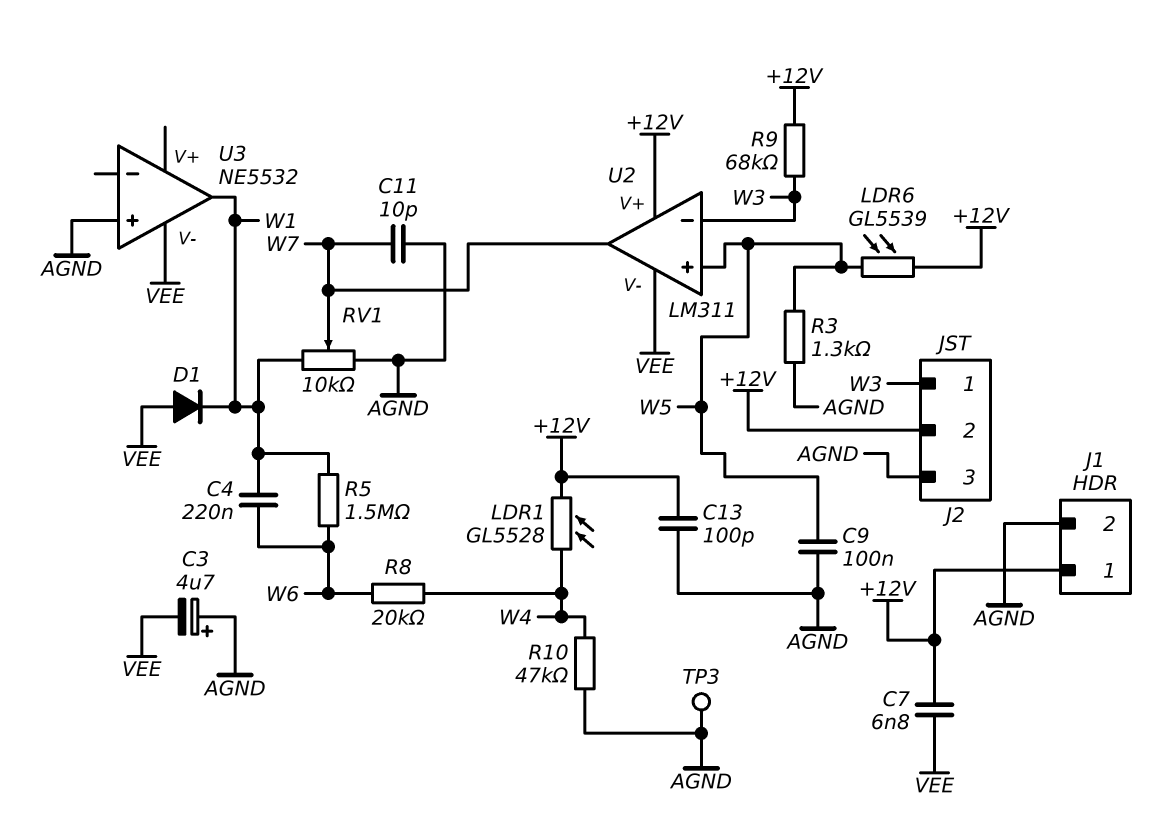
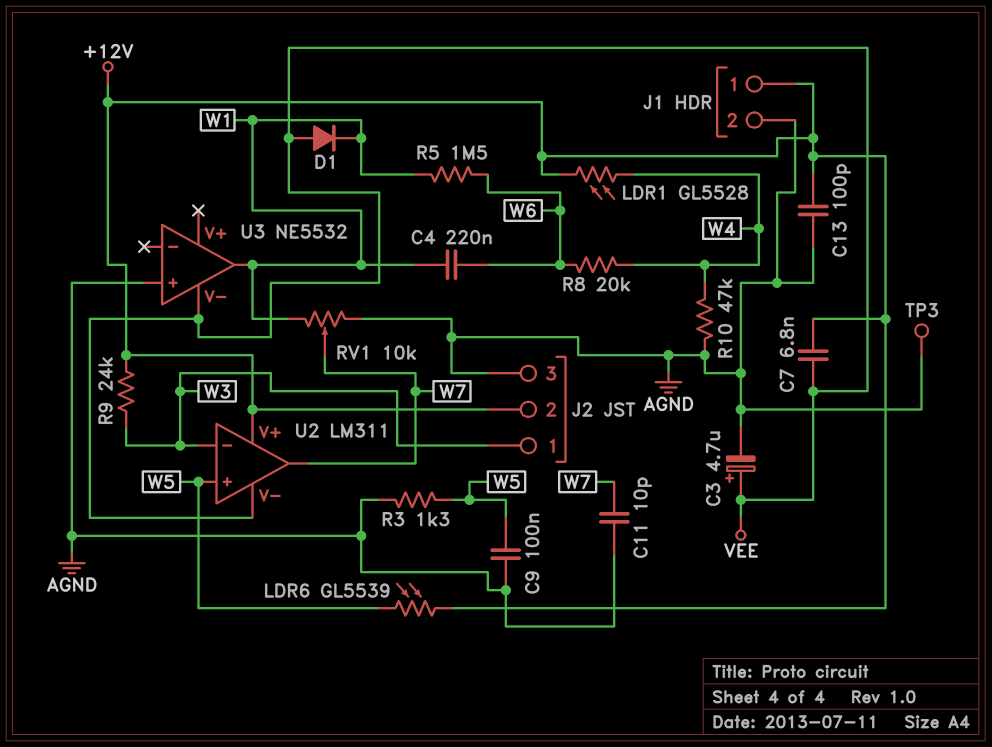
C3: 4.7uF (plus AGND, minus VEE) -> 4.7uF (plus VEE, minus AGND)
R9: 68k (+12V, W3) -> 24k (+12V, W3)

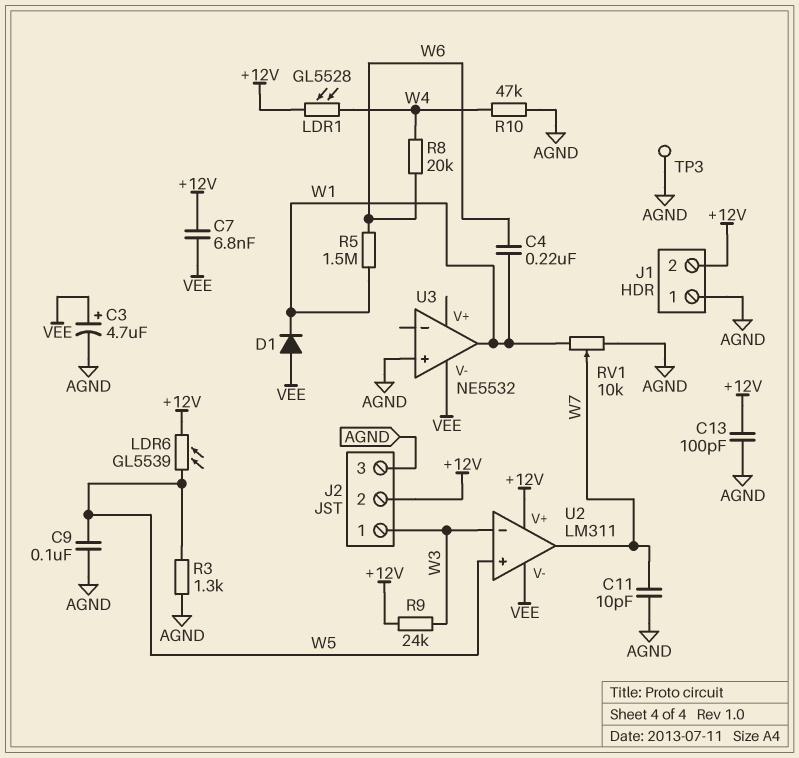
J1 pin 1: +12V -> AGND
J1 pin 2: AGND -> +12V

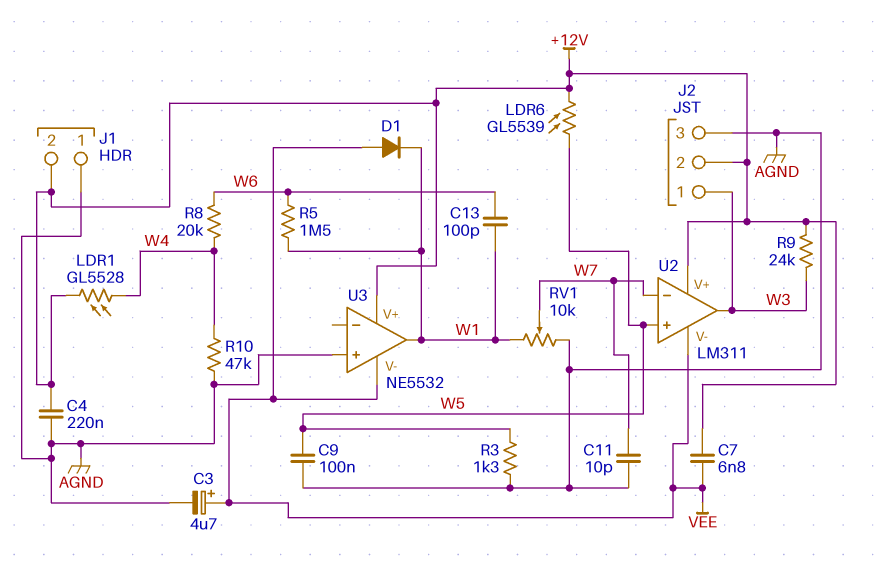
C4: 220nF (W1, W6) -> 220nF (+12V, AGND)
C13: 100pF (+12V, AGND) -> 100pF (W1, W6)
TP3: test point (AGND) -> none
U2 pin in-: W3 -> W7
U2 pin out: W7 -> W3
U3 pin V+: none -> +12V

